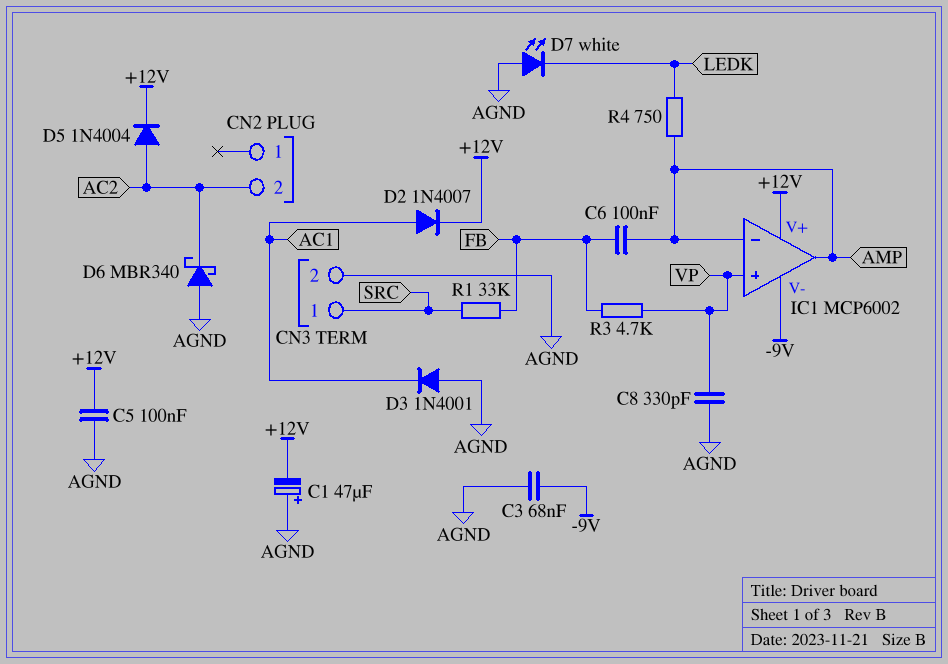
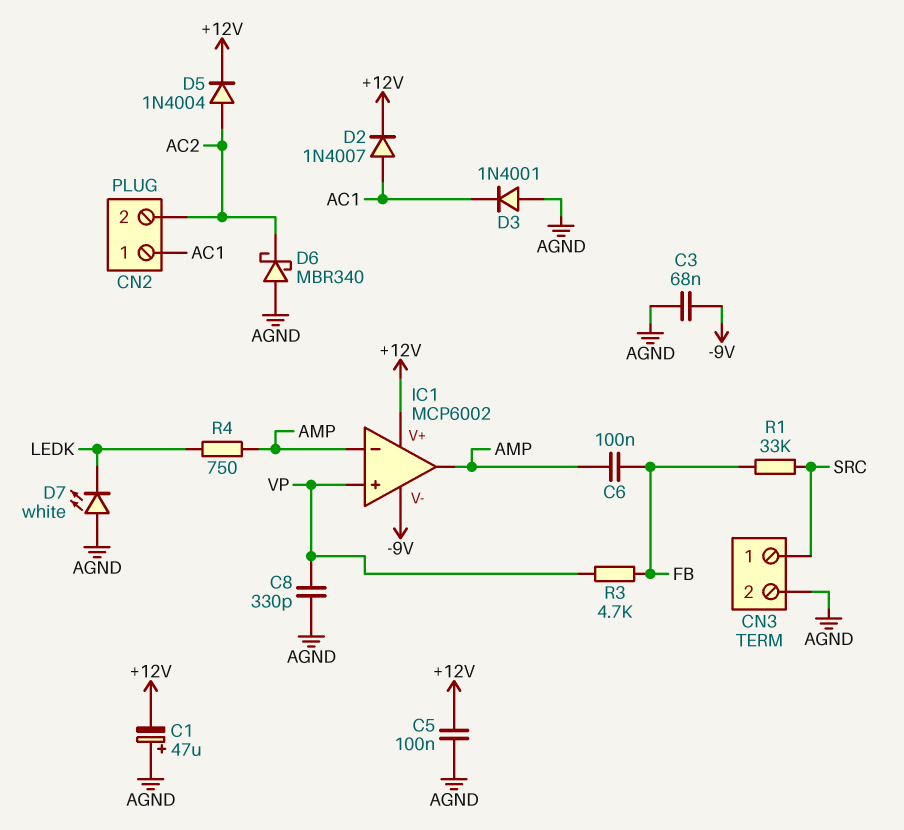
CN2 pin 1: none -> AC1

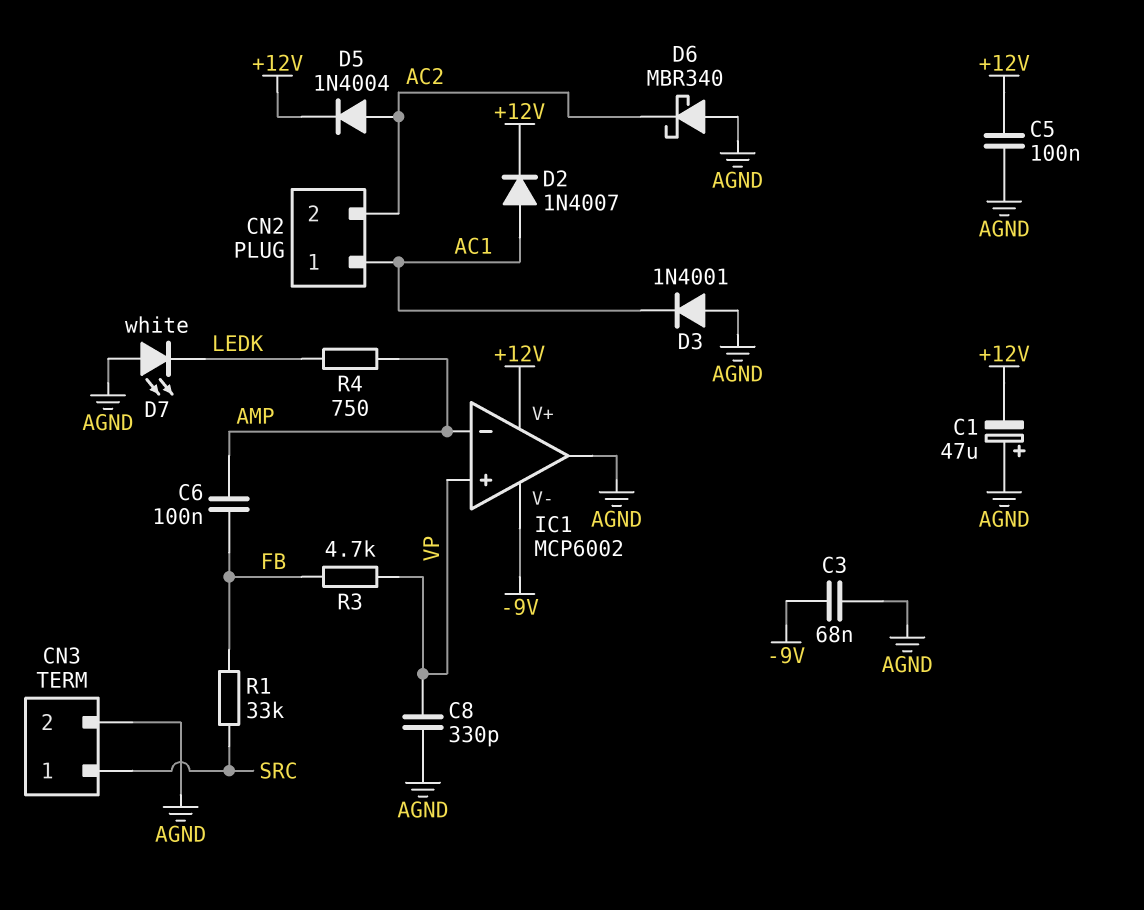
IC1 pin out: AMP -> AGND

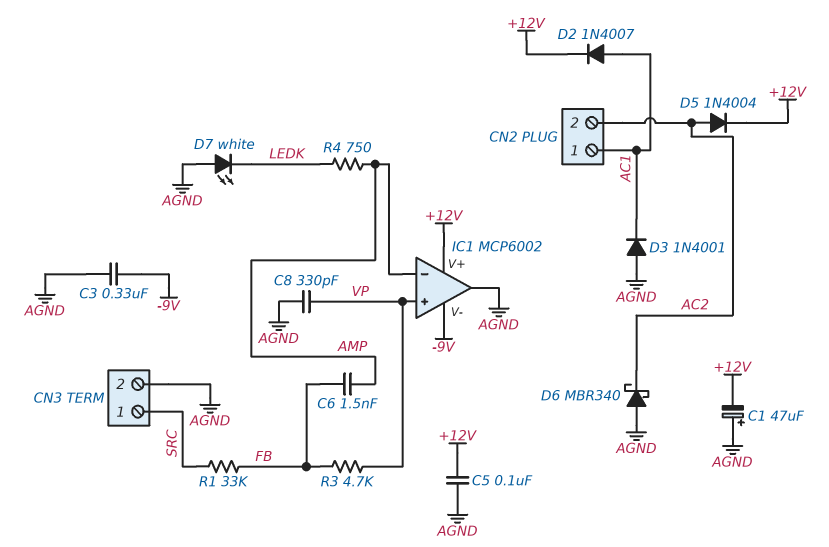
C3: 68nF (-9V, AGND) -> 330nF (-9V, AGND)
C6: 100nF (AMP, FB) -> 1.5nF (AMP, FB)

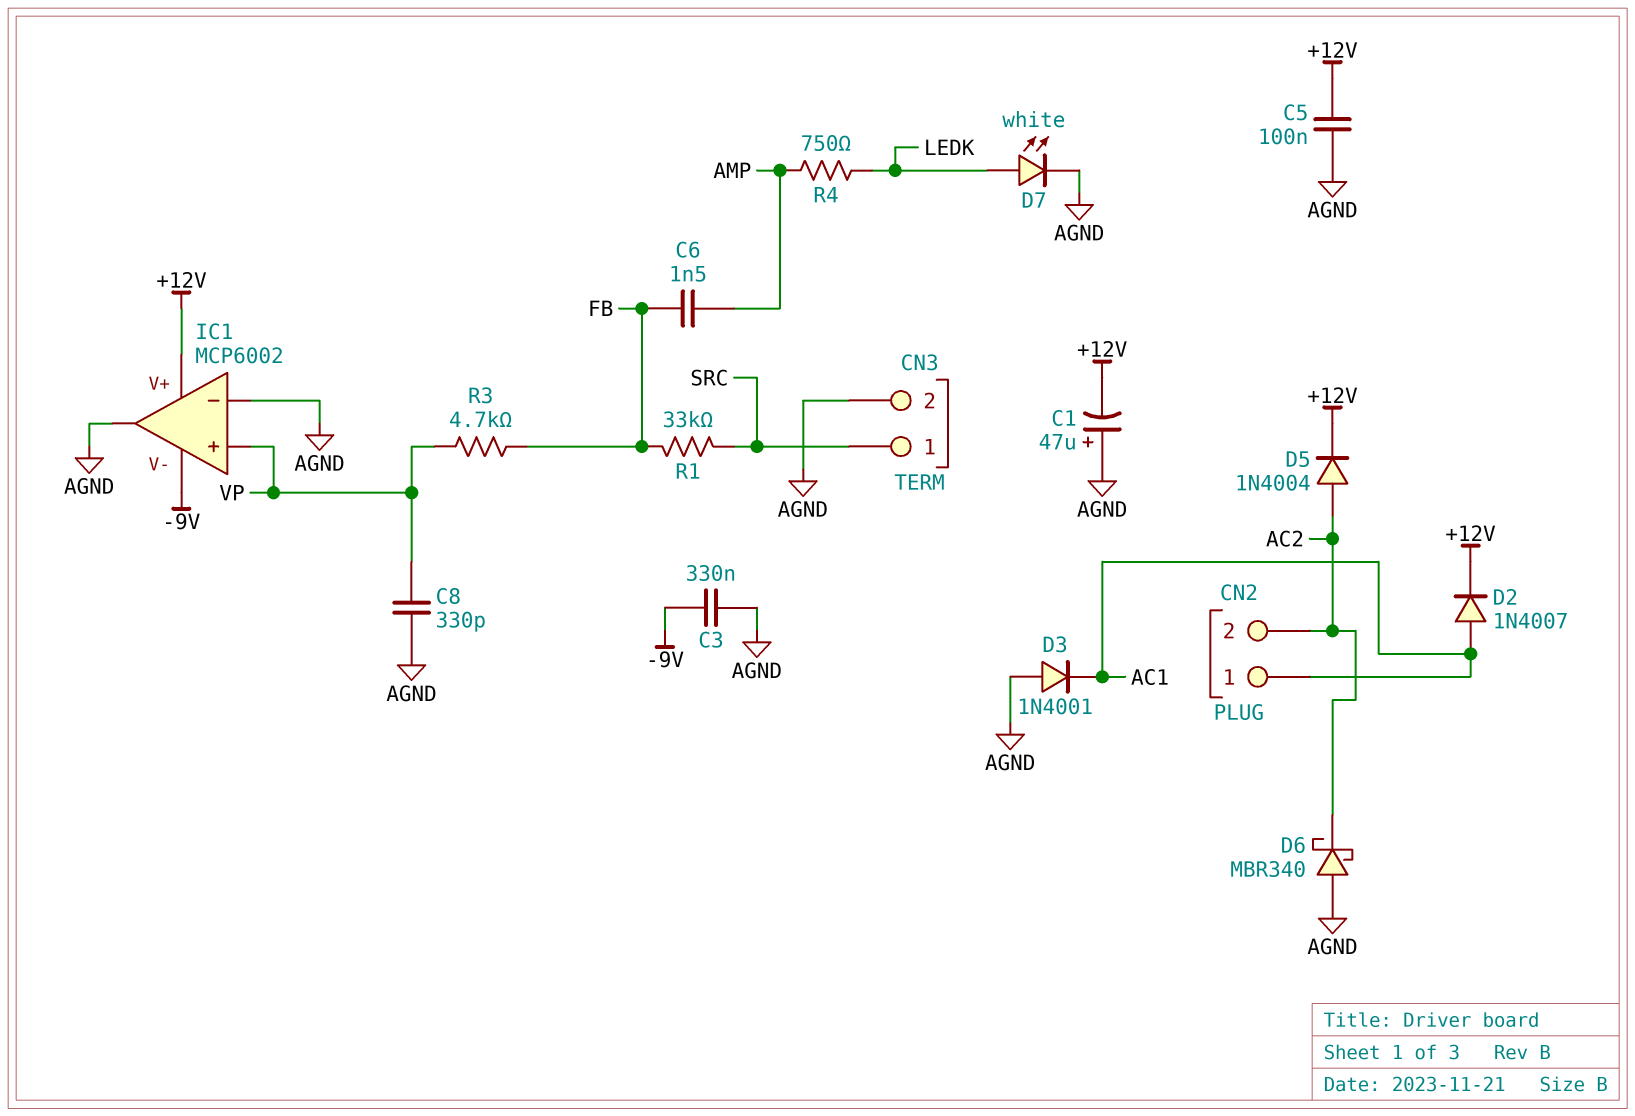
D7: LED white (A AGND, K LEDK) -> LED white (A LEDK, K AGND)
IC1 pin in-: AMP -> AGND

